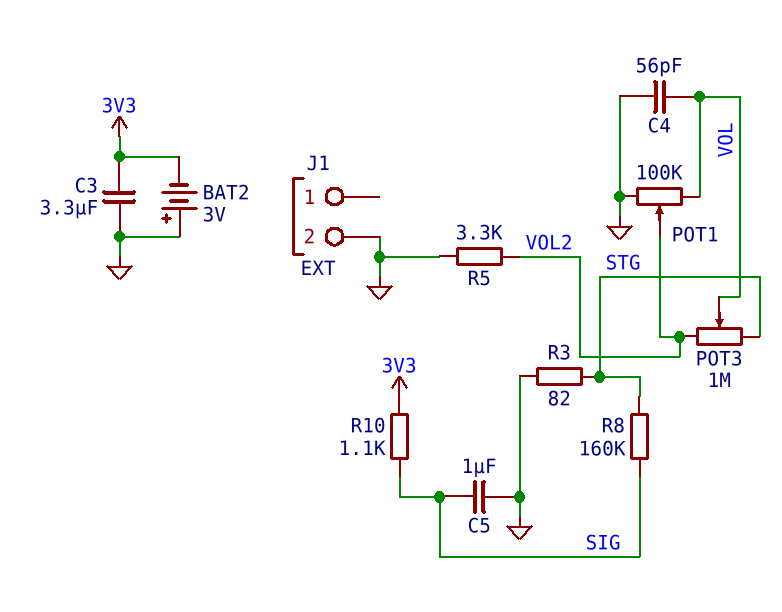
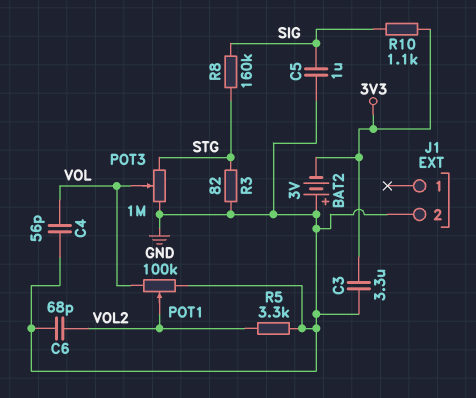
C6: none -> 68pF (GND, VOL2)
POT3: 1M (STG, VOL2, wiper VOL) -> 1M (GND, STG, wiper VOL)

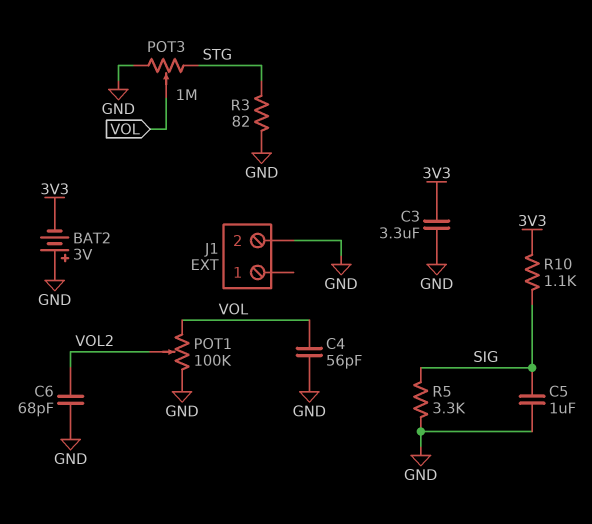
R5: 3.3k (GND, VOL2) -> 3.3k (GND, SIG)
R8: 160k (SIG, STG) -> none

